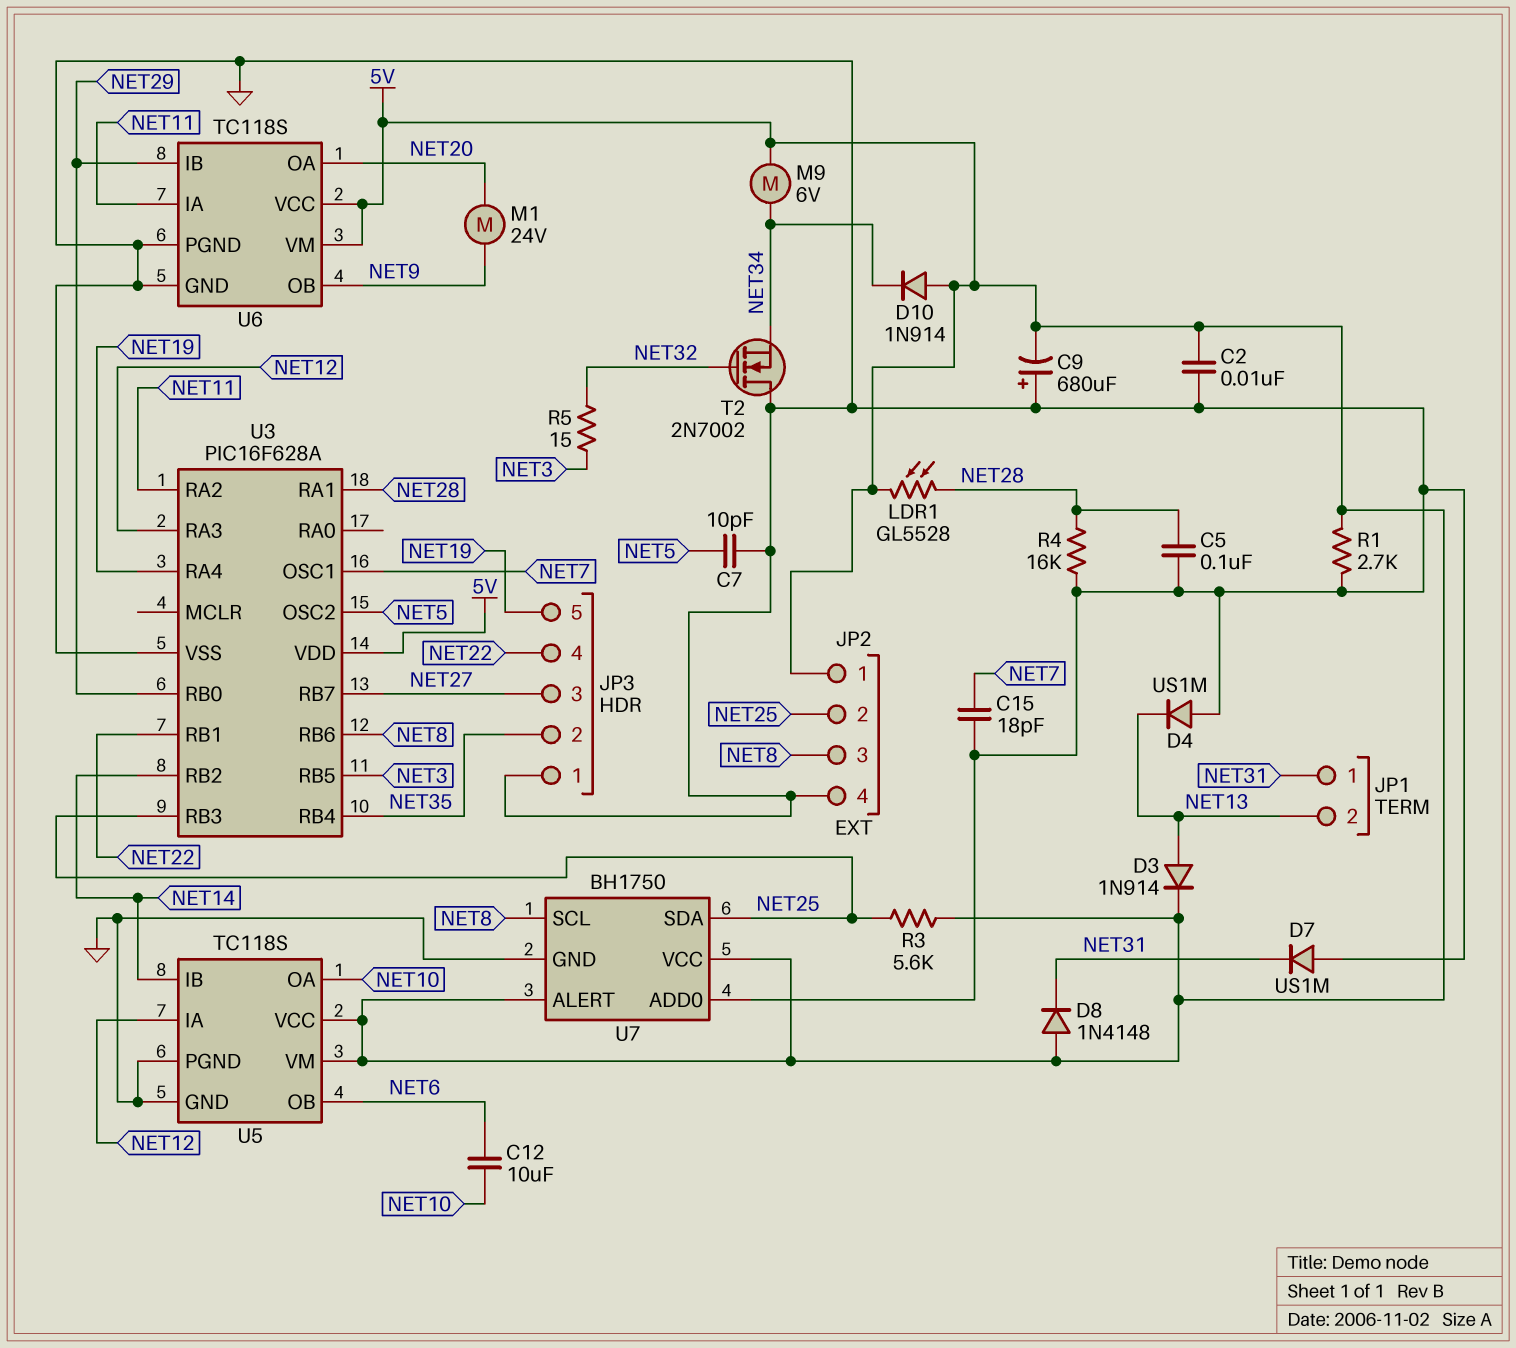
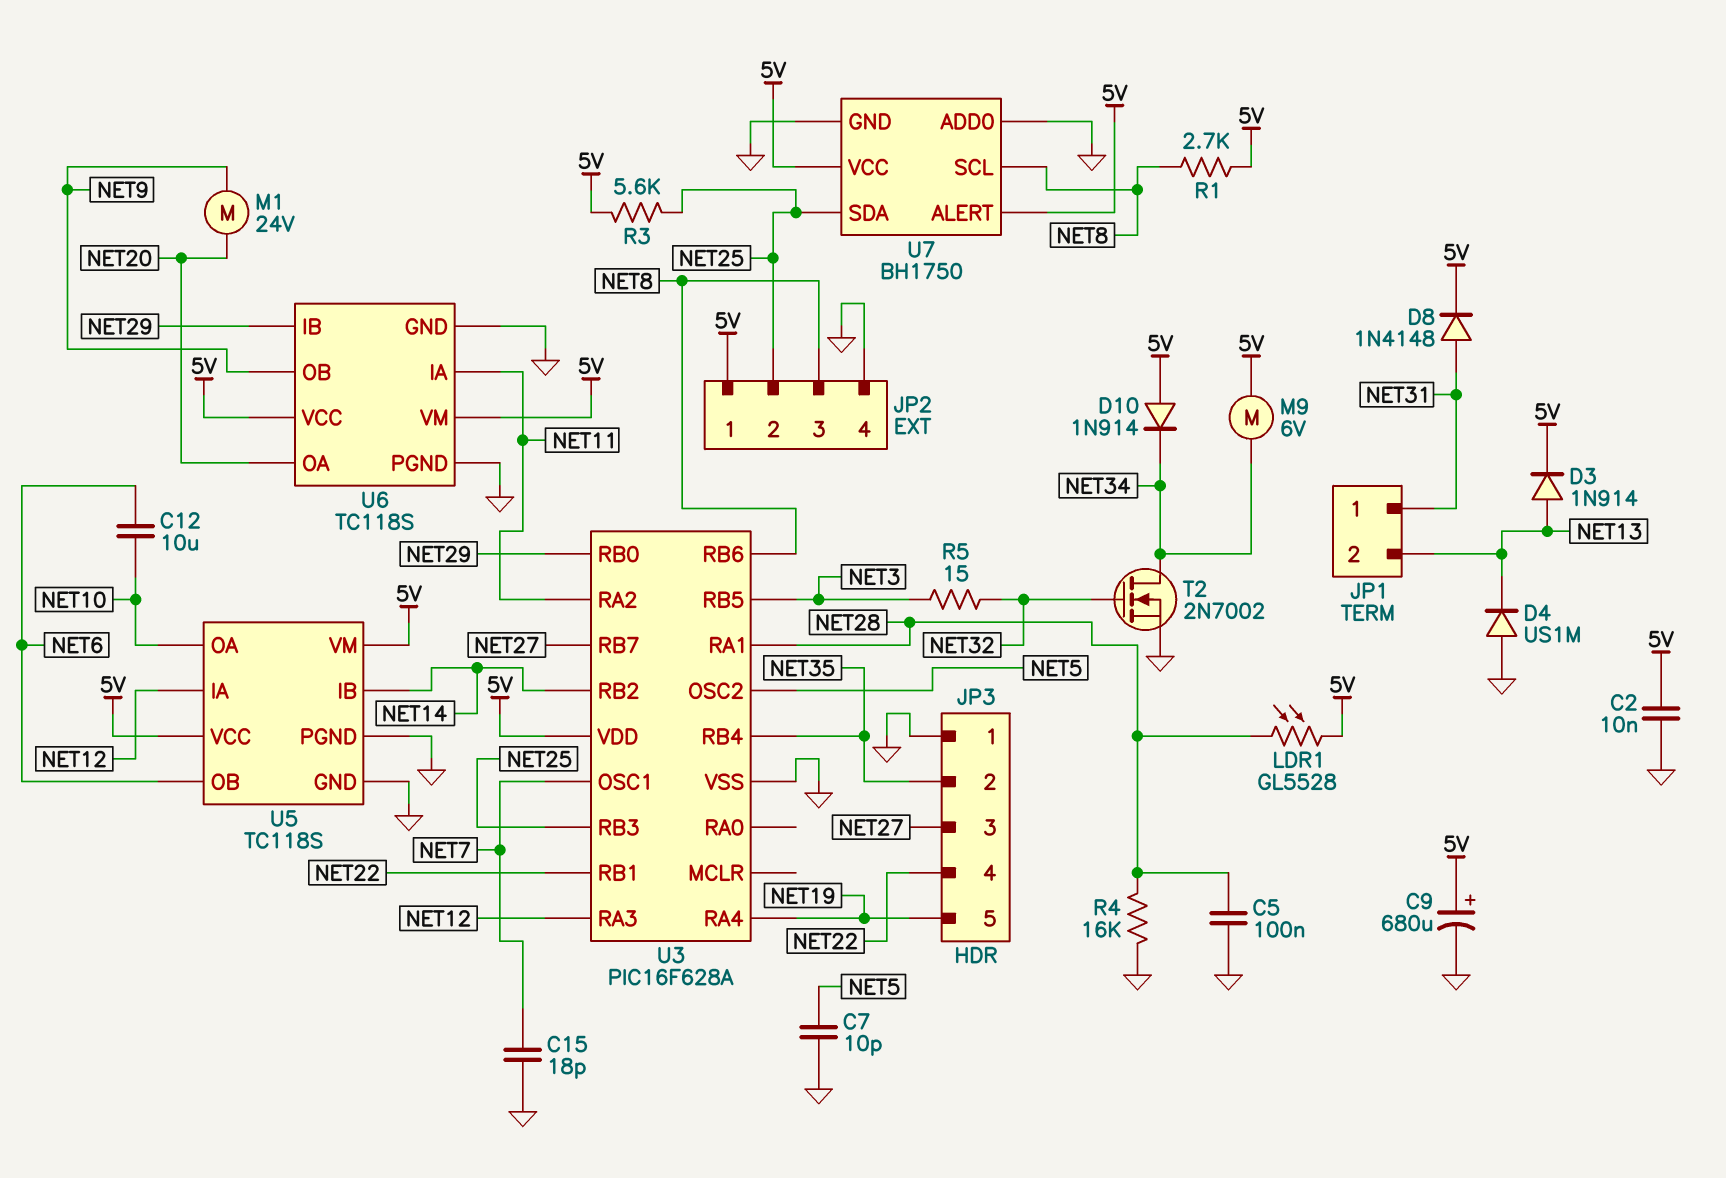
C9: 680uF (plus GND, minus 5V) -> 680uF (plus 5V, minus GND)
D7: diode US1M (A GND, K NET31) -> none
D8: diode 1N4148 (A 5V, K NET31) -> diode 1N4148 (A NET31, K 5V)
R1: 2.7k (5V, GND) -> 2.7k (5V, NET8)
T2: NMOS 2N7002 (G NET32, D GND, S NET34) -> NMOS 2N7002 (G NET32, D NET34, S GND)

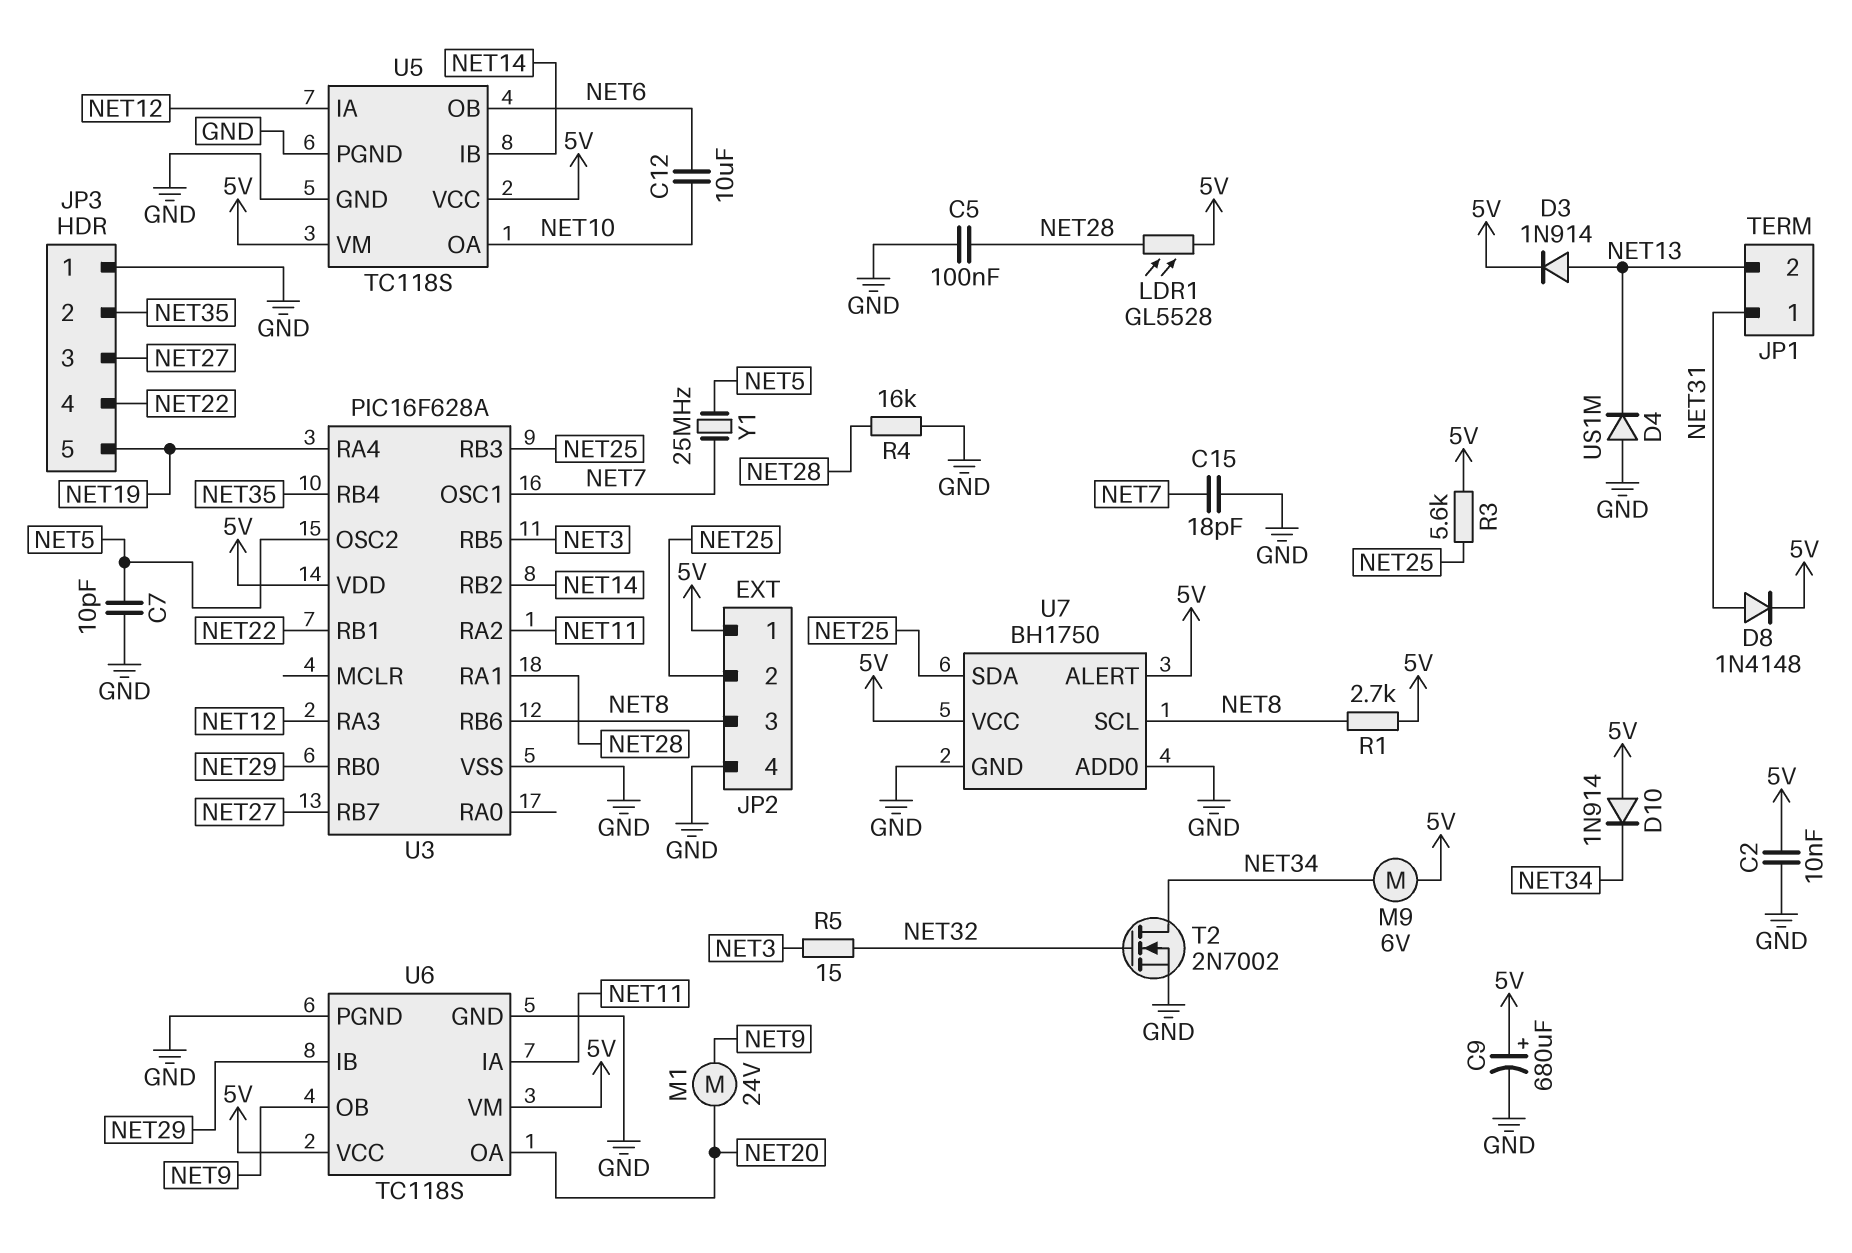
Y1: none -> 25MHz (NET5, NET7)

